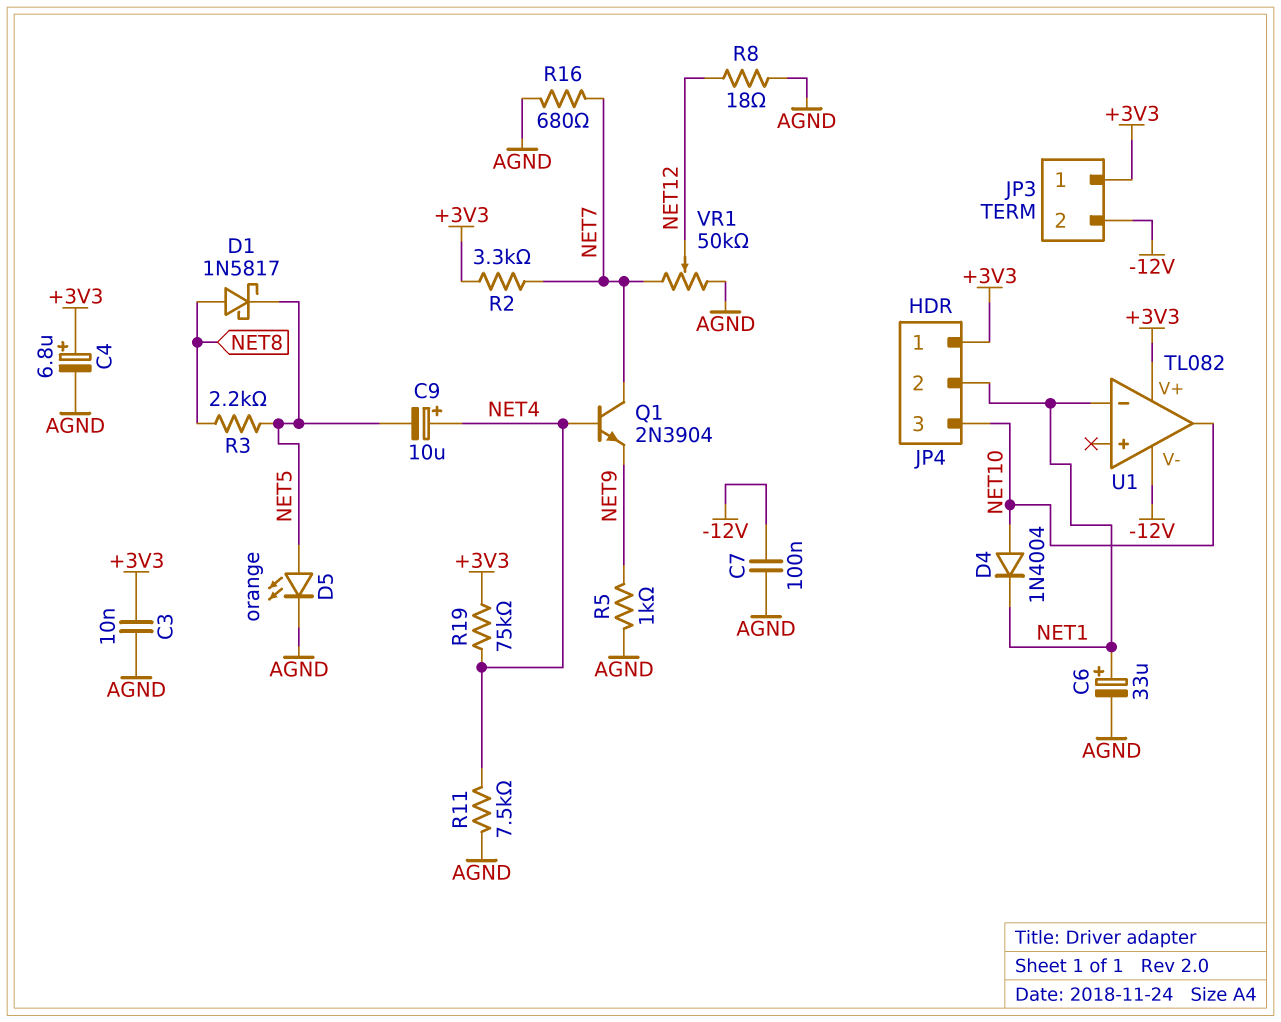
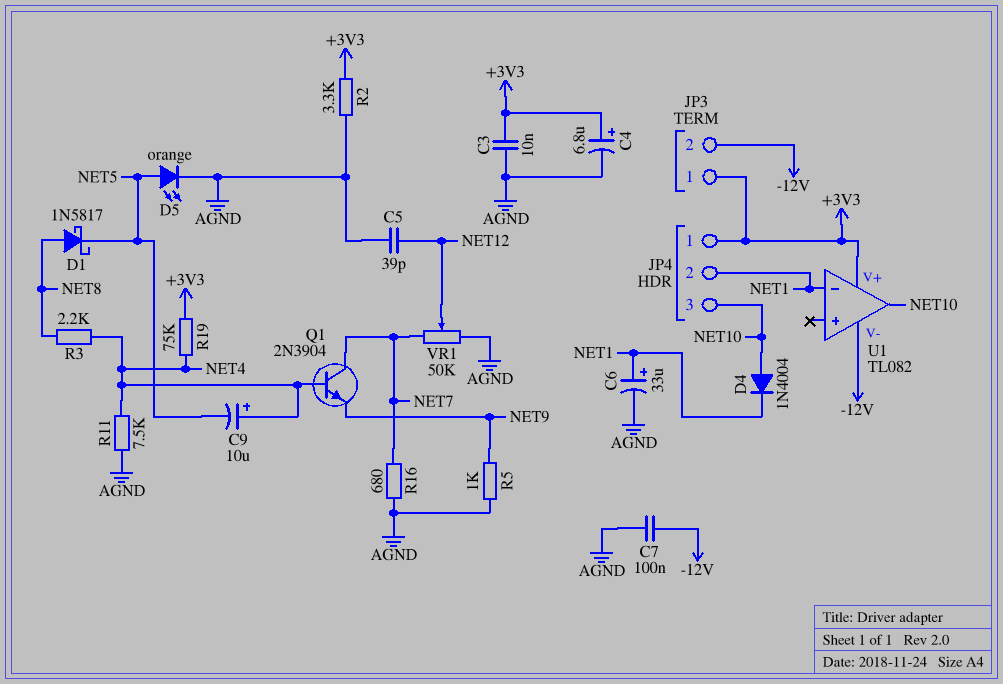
C5: none -> 39pF (AGND, NET12)
R2: 3.3k (+3V3, NET7) -> 3.3k (+3V3, AGND)
R3: 2.2k (NET5, NET8) -> 2.2k (NET4, NET8)
R8: 18 (AGND, NET12) -> none

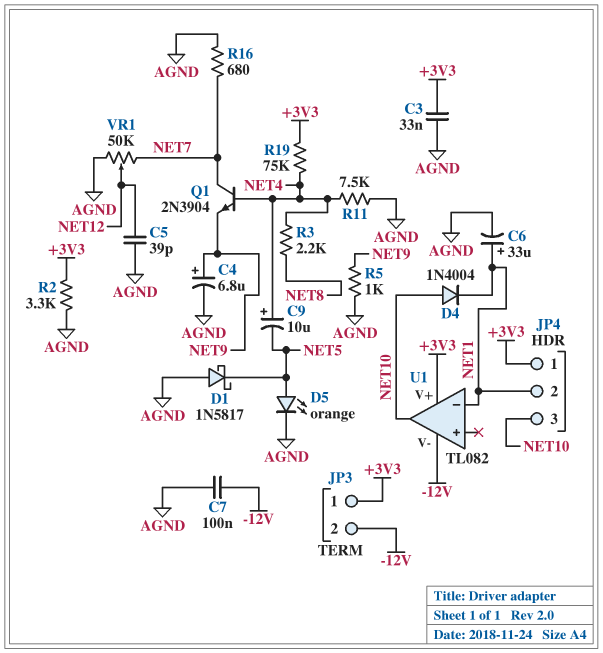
C3: 10nF (+3V3, AGND) -> 33nF (+3V3, AGND)
C4: 6.8uF (plus +3V3, minus AGND) -> 6.8uF (plus NET9, minus AGND)
D1: schottky 1N5817 (A NET8, K NET5) -> schottky 1N5817 (A AGND, K NET5)

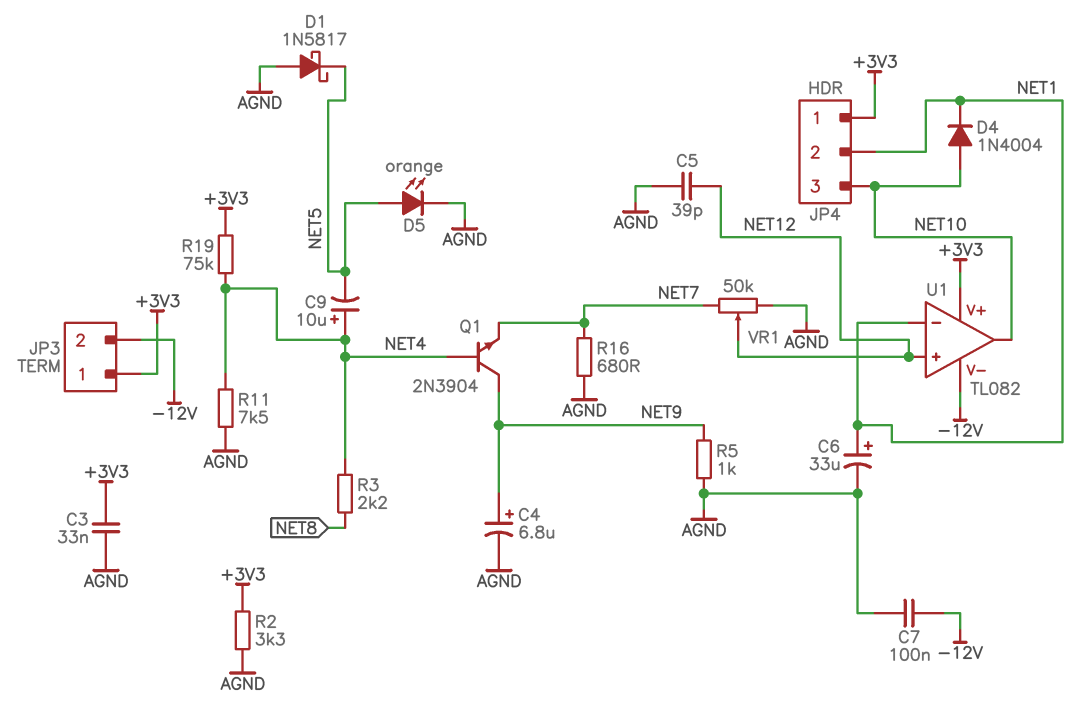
Q1: NPN 2N3904 (B NET4, C NET7, E NET9) -> NPN 2N3904 (B NET4, C NET9, E NET7)
U1 pin in+: none -> NET12

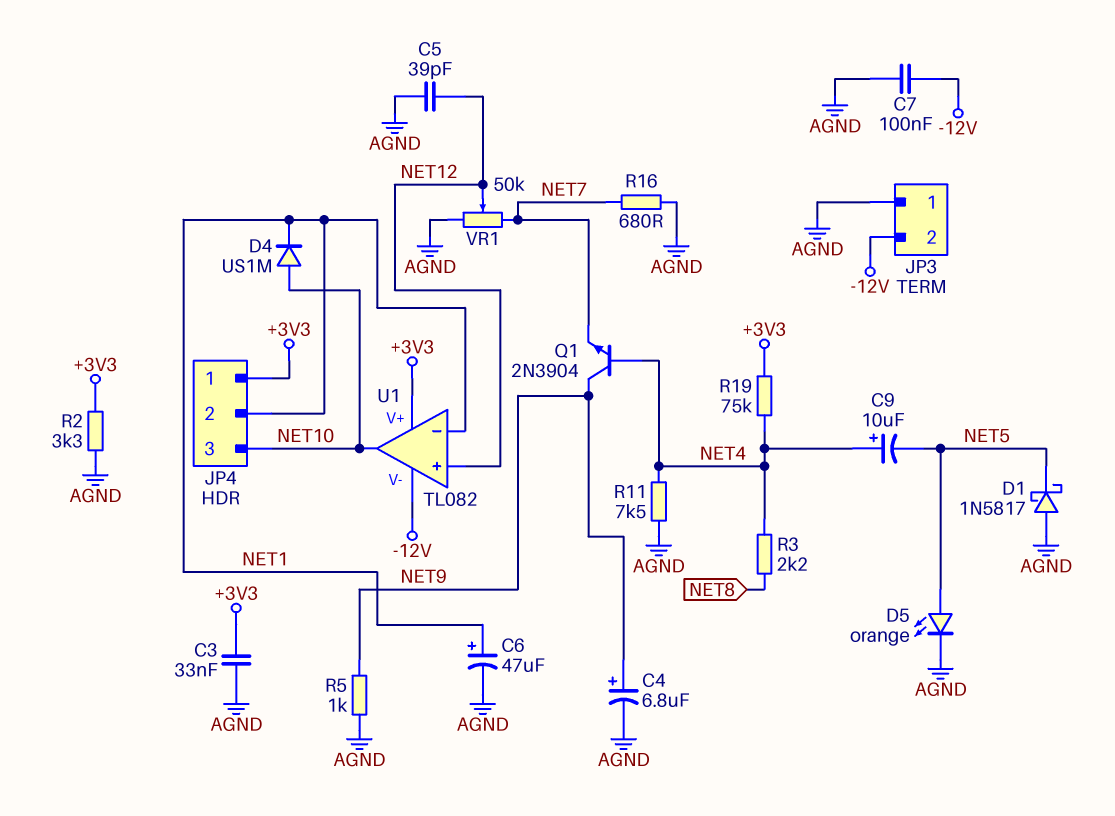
C6: 33uF (plus NET1, minus AGND) -> 47uF (plus NET1, minus AGND)
D4: diode 1N4004 (A NET10, K NET1) -> diode US1M (A NET10, K NET1)
JP3 pin 1: +3V3 -> AGND

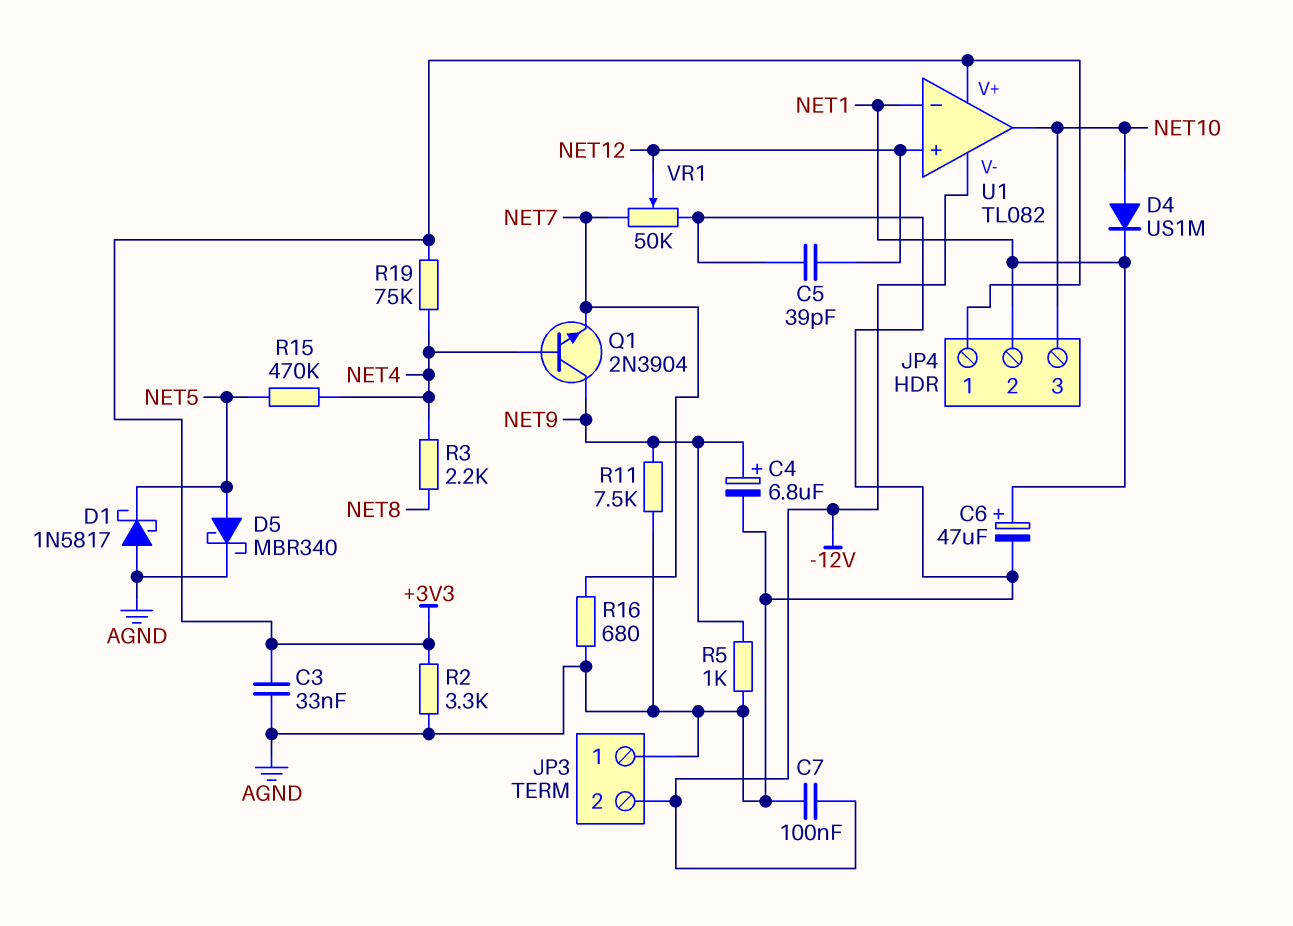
C9: 10uF (plus NET4, minus NET5) -> none
D5: LED orange (A NET5, K AGND) -> schottky MBR340 (A NET5, K AGND)
R11: 7.5k (AGND, NET4) -> 7.5k (AGND, NET9)
R15: none -> 470k (NET4, NET5)

